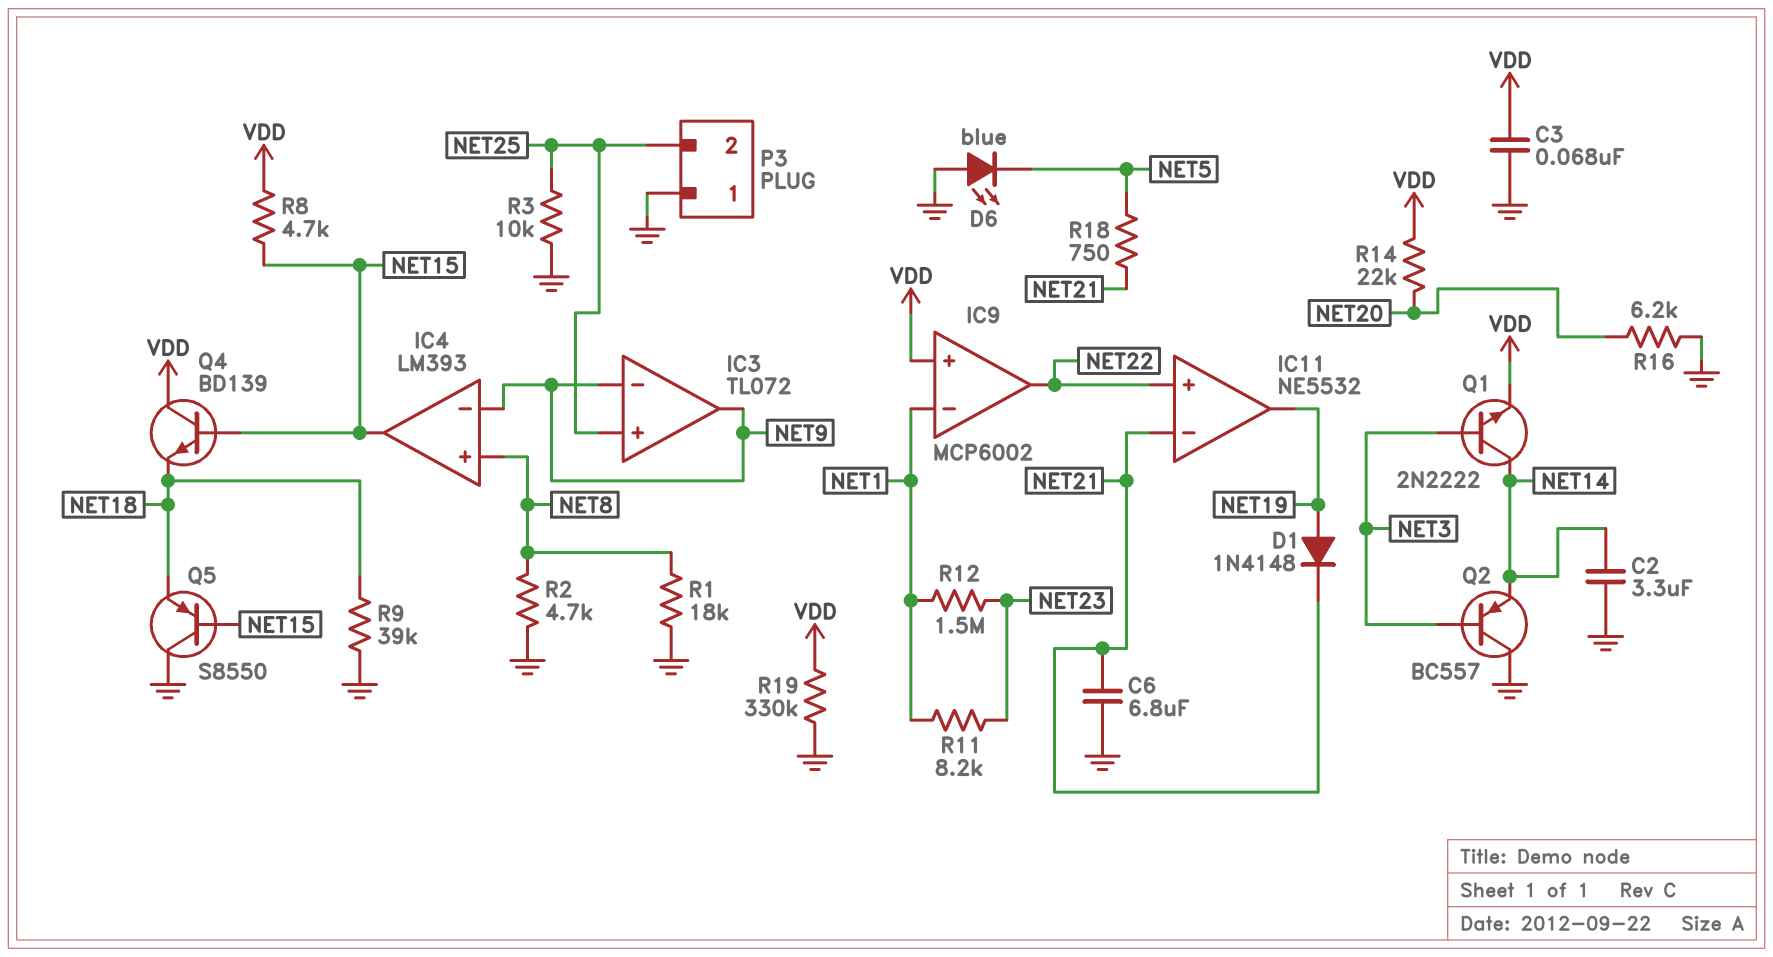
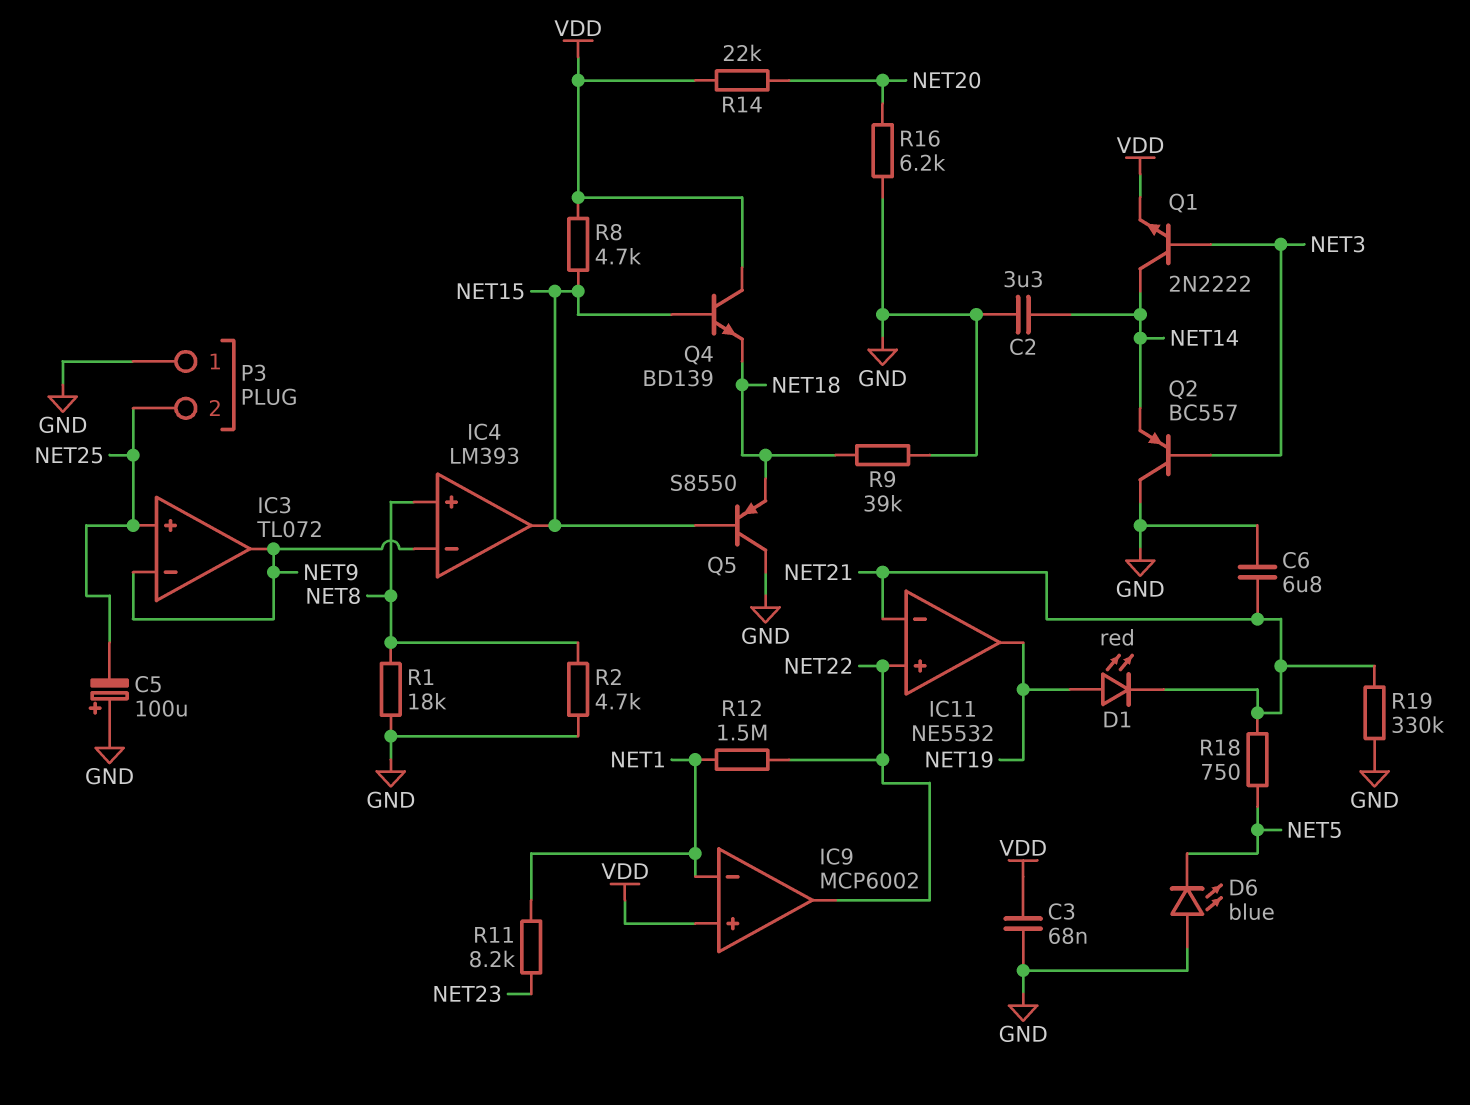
C5: none -> 100uF (plus GND, minus NET25)
D1: diode 1N4148 (A NET19, K NET21) -> LED red (A NET19, K NET21)
R3: 10k (GND, NET25) -> none
R12: 1.5M (NET1, NET23) -> 1.5M (NET1, NET22)
R19: 330k (GND, VDD) -> 330k (GND, NET21)

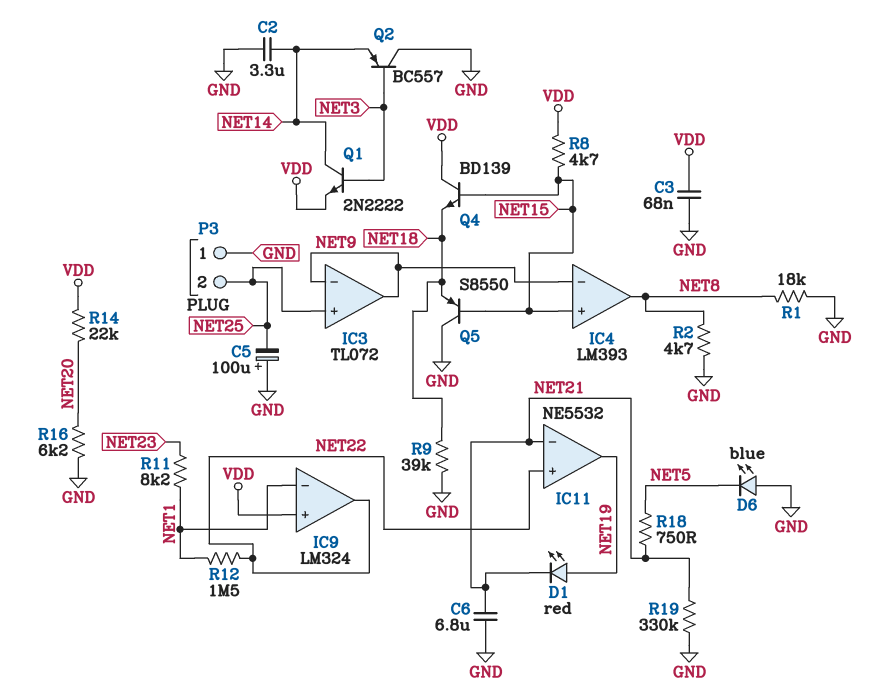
IC4 pin in+: NET8 -> NET15
IC4 pin out: NET15 -> NET8
IC9: MCP6002 -> LM324

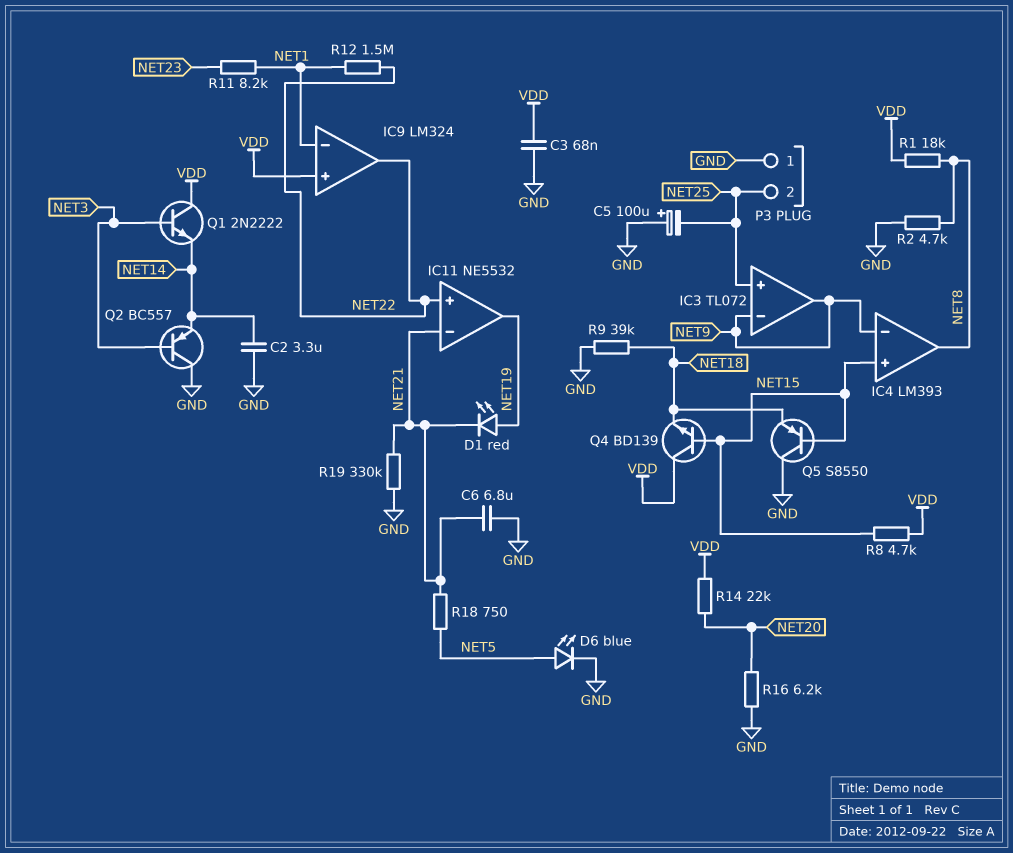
D6: LED blue (A GND, K NET5) -> LED blue (A NET5, K GND)
Q1: NPN 2N2222 (B NET3, C NET14, E VDD) -> NPN 2N2222 (B NET3, C VDD, E NET14)
R1: 18k (GND, NET8) -> 18k (NET8, VDD)

